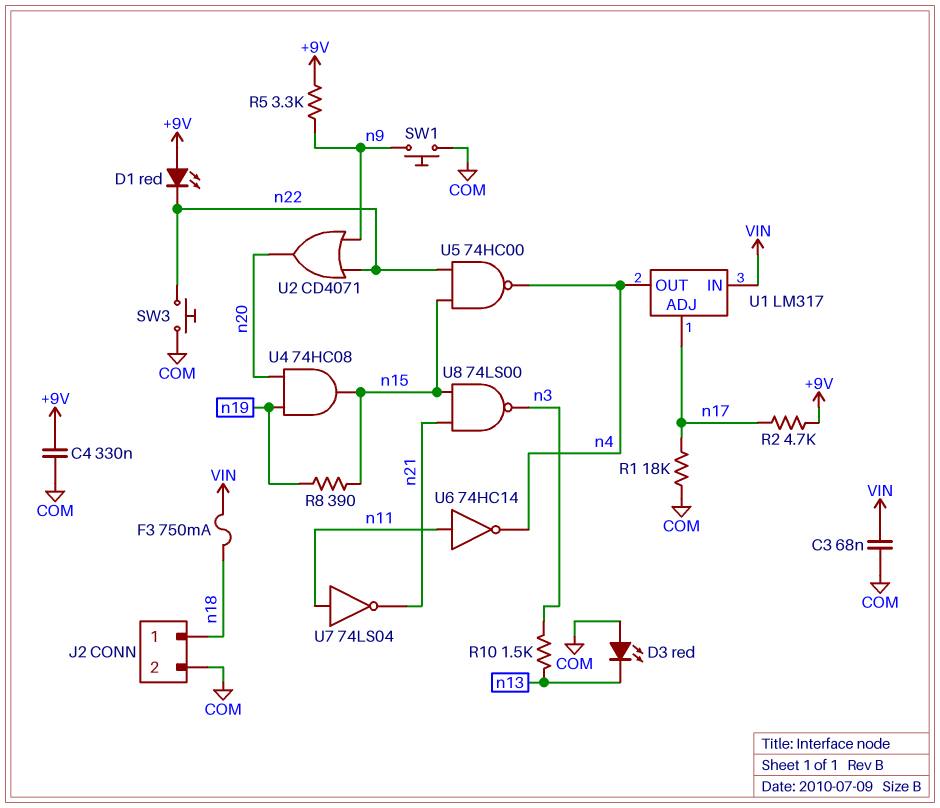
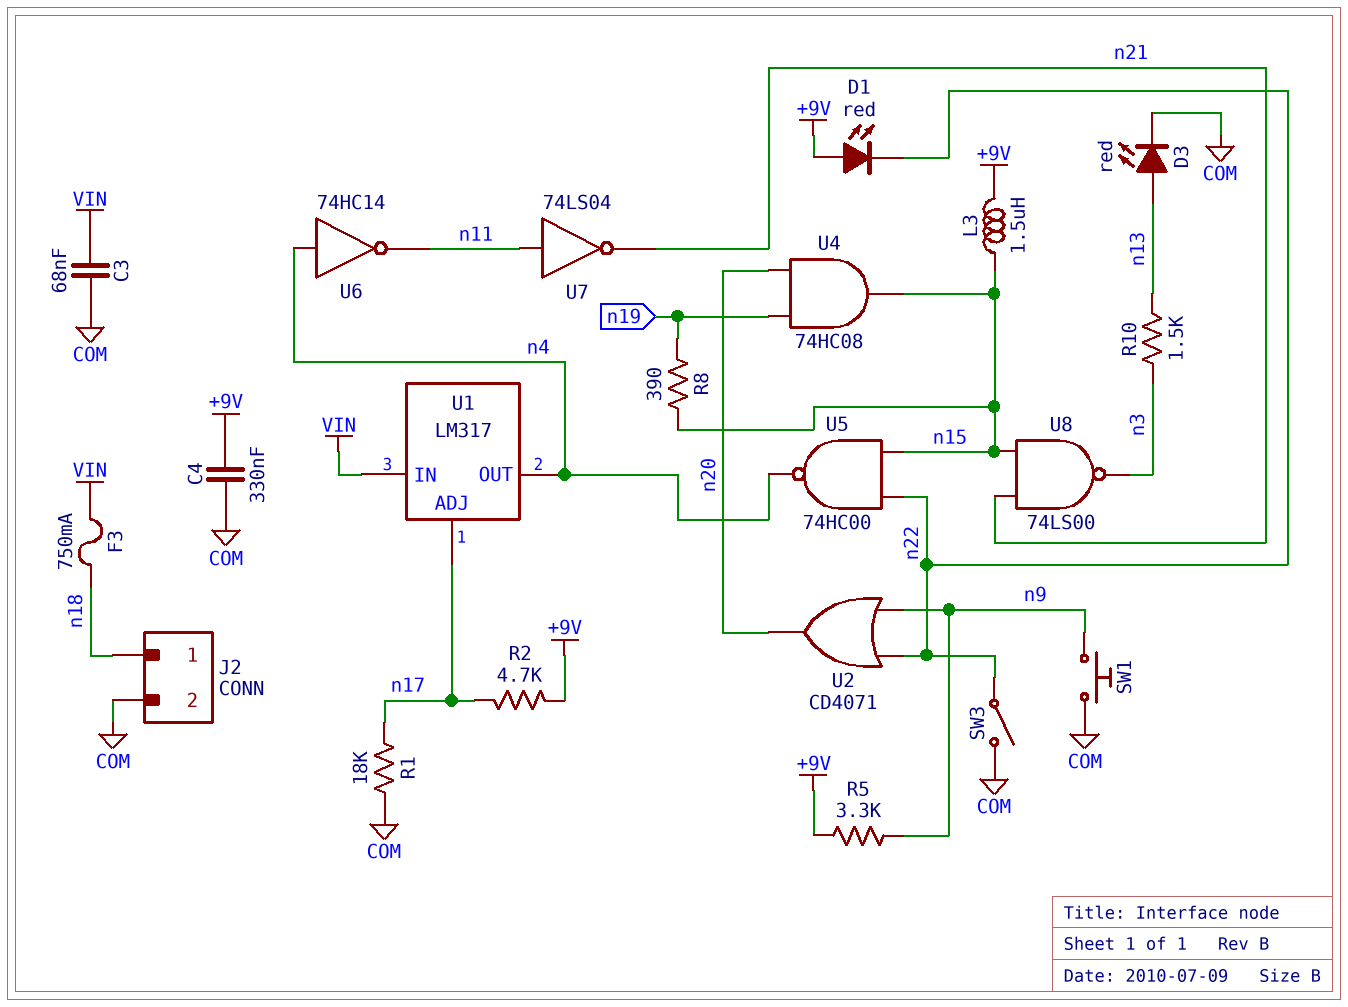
D3: LED red (A COM, K n13) -> LED red (A n13, K COM)
L3: none -> 1.5uH (+9V, n15)
SW3: button (COM, n22) -> switch (COM, n22)
U6: NOT 74HC14 (in n11, out n4) -> NOT 74HC14 (in n4, out n11)

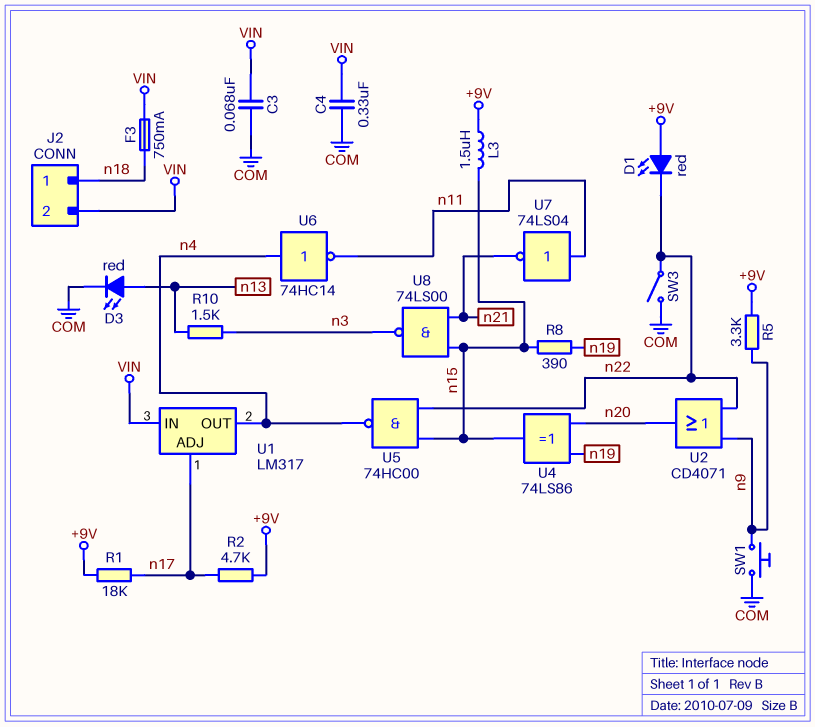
C4: 330nF (+9V, COM) -> 330nF (COM, VIN)
J2 pin 2: COM -> VIN
R1: 18k (COM, n17) -> 18k (+9V, n17)
U4: AND 74HC08 (in n19, in n20, out n15) -> XOR 74LS86 (in n19, in n20, out n15)

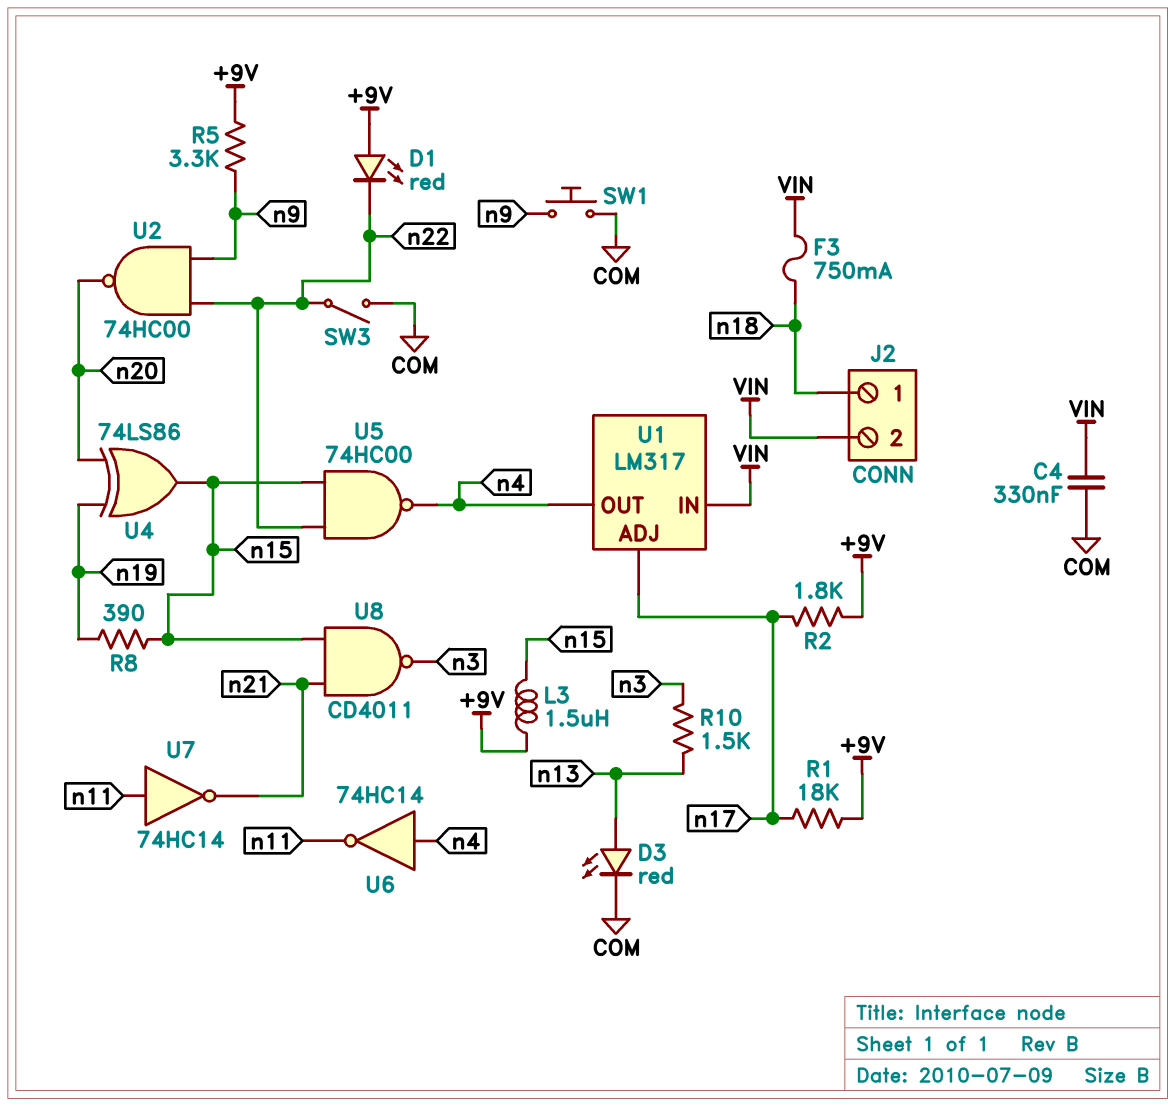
C3: 68nF (COM, VIN) -> none
R2: 4.7k (+9V, n17) -> 1.8k (+9V, n17)
U2: OR CD4071 (in n9, in n22, out n20) -> NAND 74HC00 (in n9, in n22, out n20)
U7: NOT 74LS04 (in n11, out n21) -> NOT 74HC14 (in n11, out n21)
U8: NAND 74LS00 (in n15, in n21, out n3) -> NAND CD4011 (in n15, in n21, out n3)

